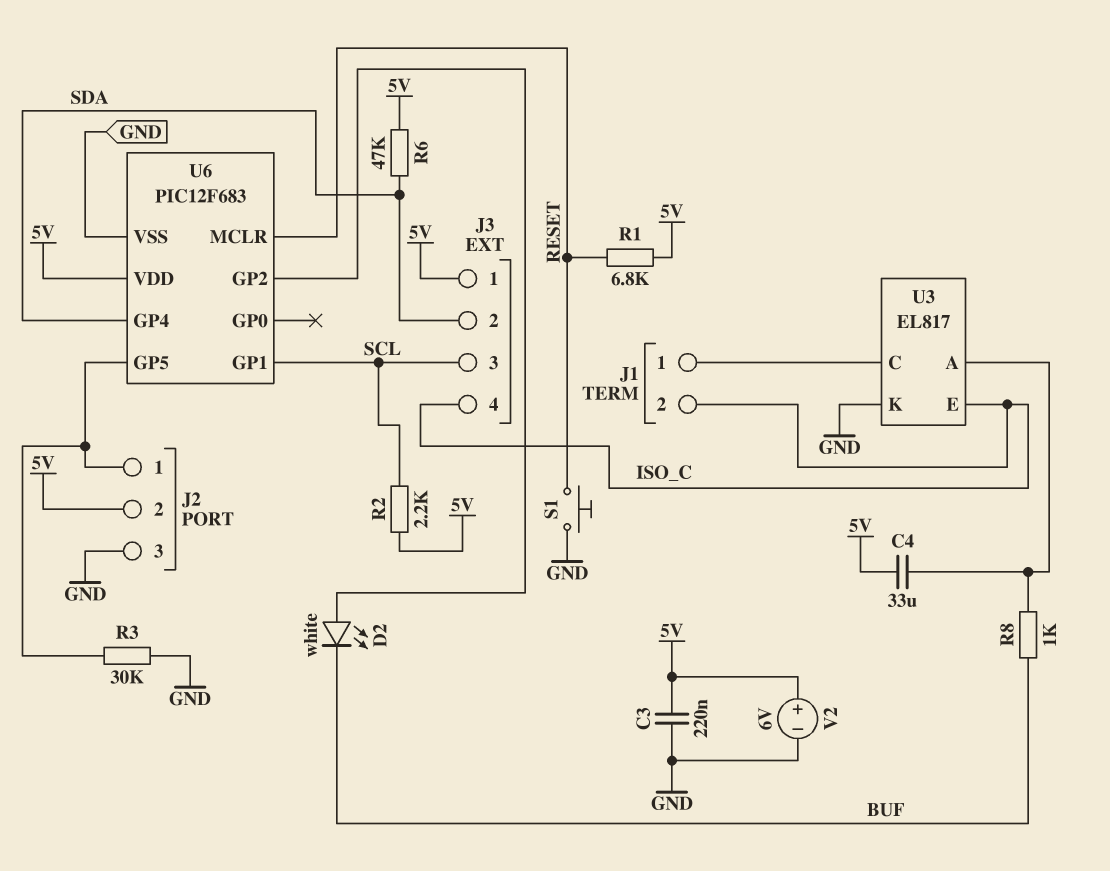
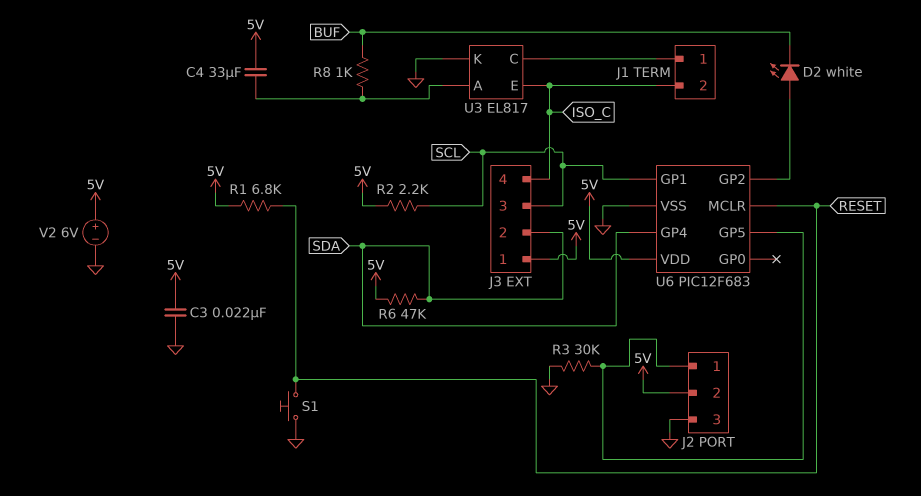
C3: 220nF (5V, GND) -> 22nF (5V, GND)

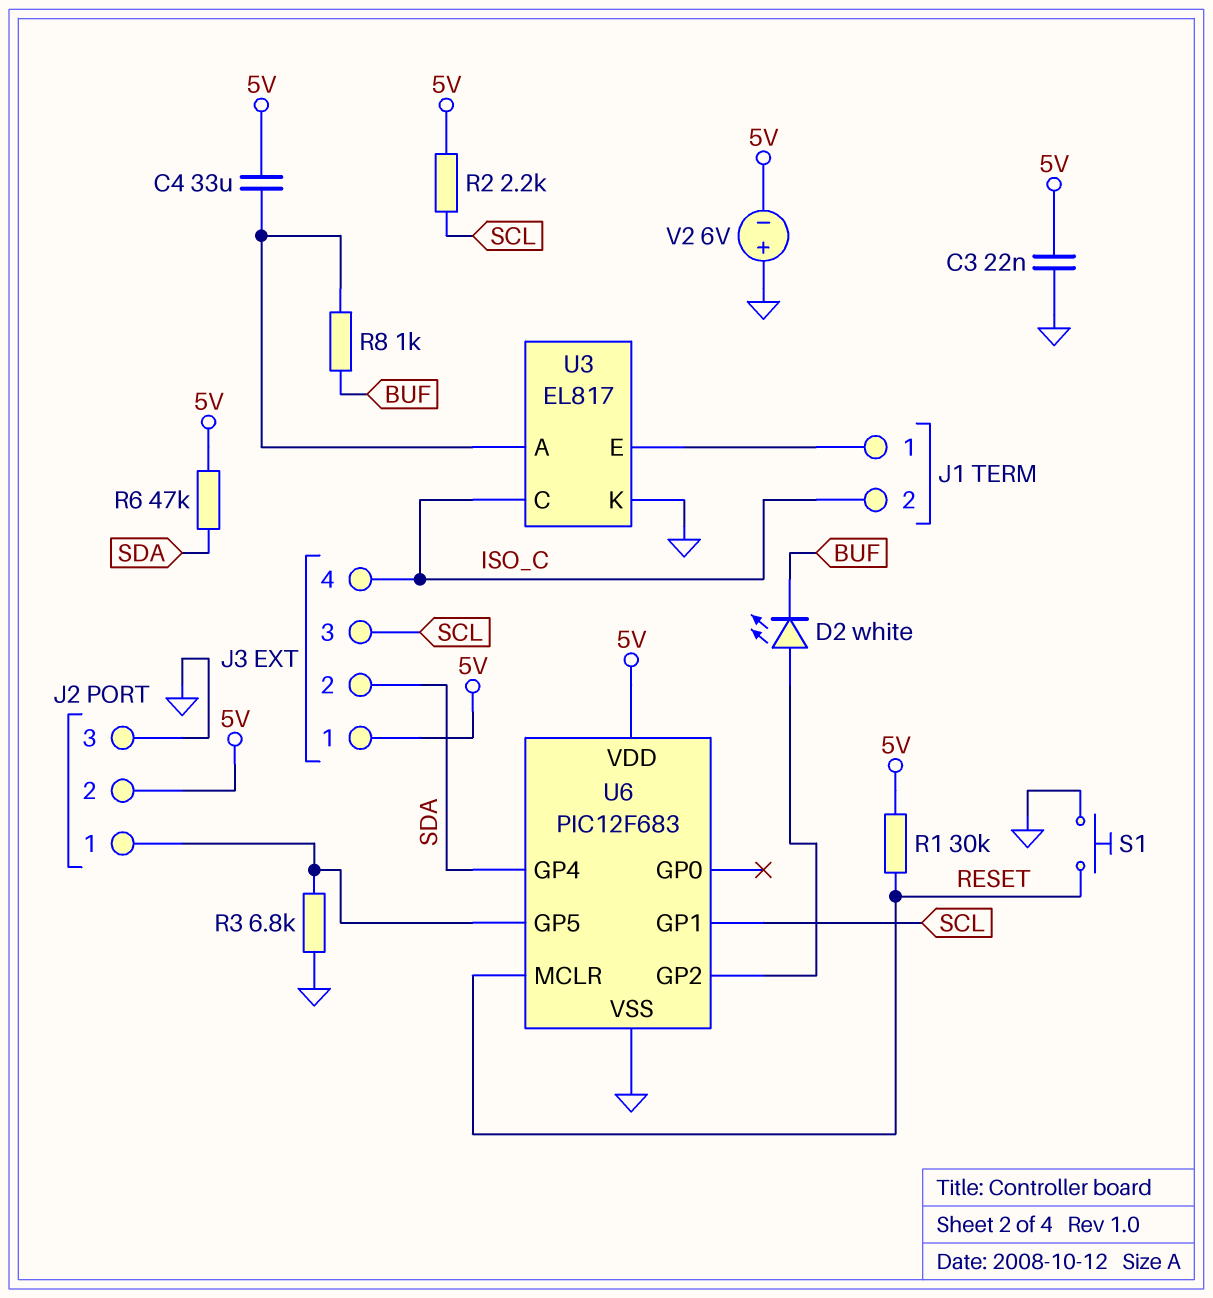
R1: 6.8k (5V, RESET) -> 30k (5V, RESET)
R3: 30k (GND, J2/1) -> 6.8k (GND, J2/1)
U3 pin C: J1/1 -> ISO_C
U3 pin E: ISO_C -> J1/1
V2: 6V (plus 5V, minus GND) -> 6V (plus GND, minus 5V)

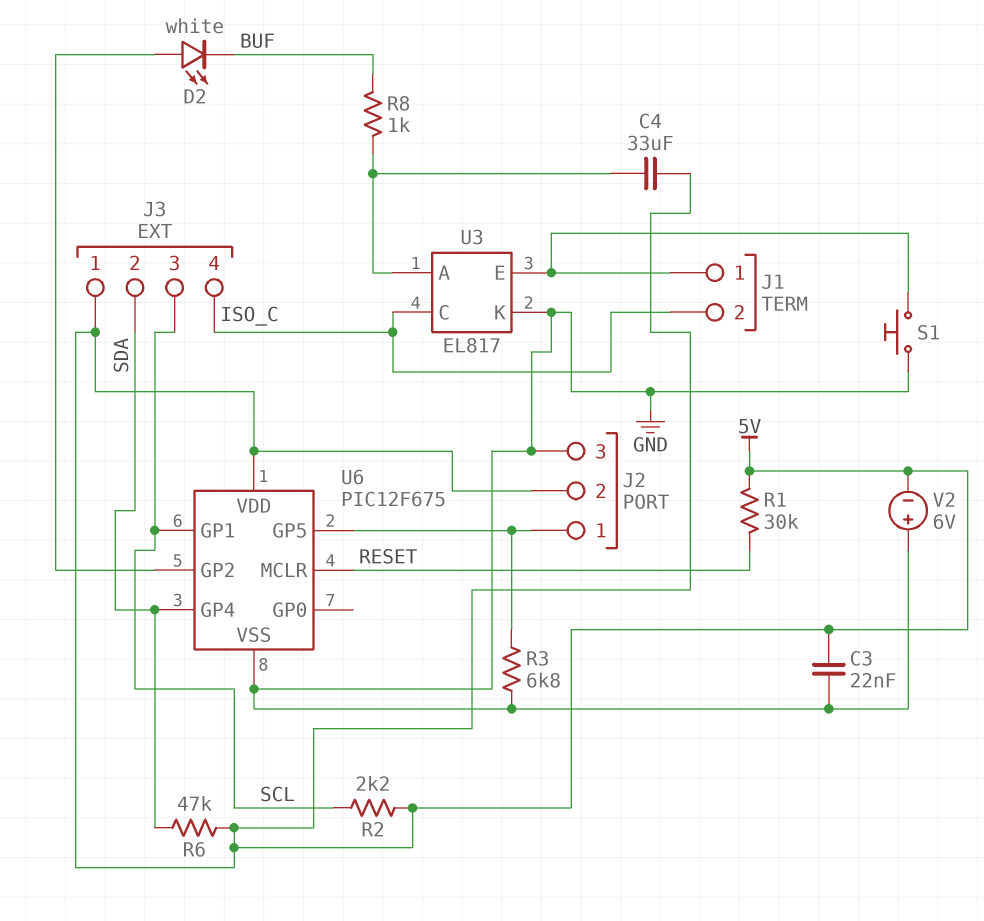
S1: button (GND, RESET) -> button (GND, J1/1)
U6: PIC12F683 -> PIC12F675

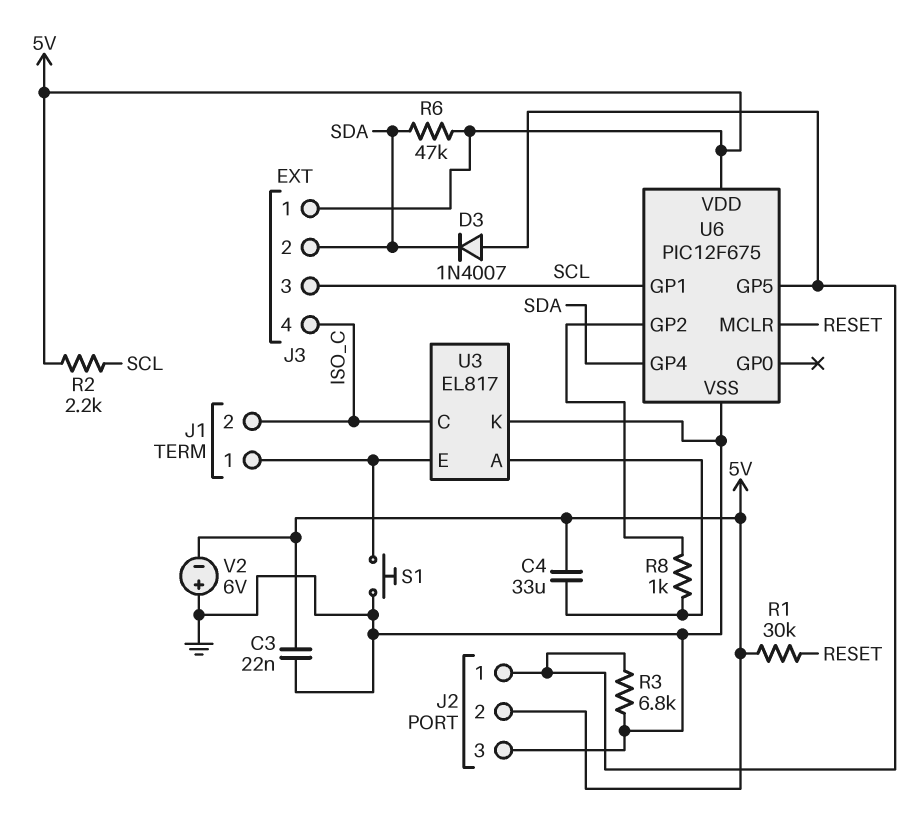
D2: LED white (A U6/GP2, K BUF) -> none
D3: none -> diode 1N4007 (A J2/1, K SDA)
R8: 1k (BUF, U3/A) -> 1k (U3/A, U6/GP2)

